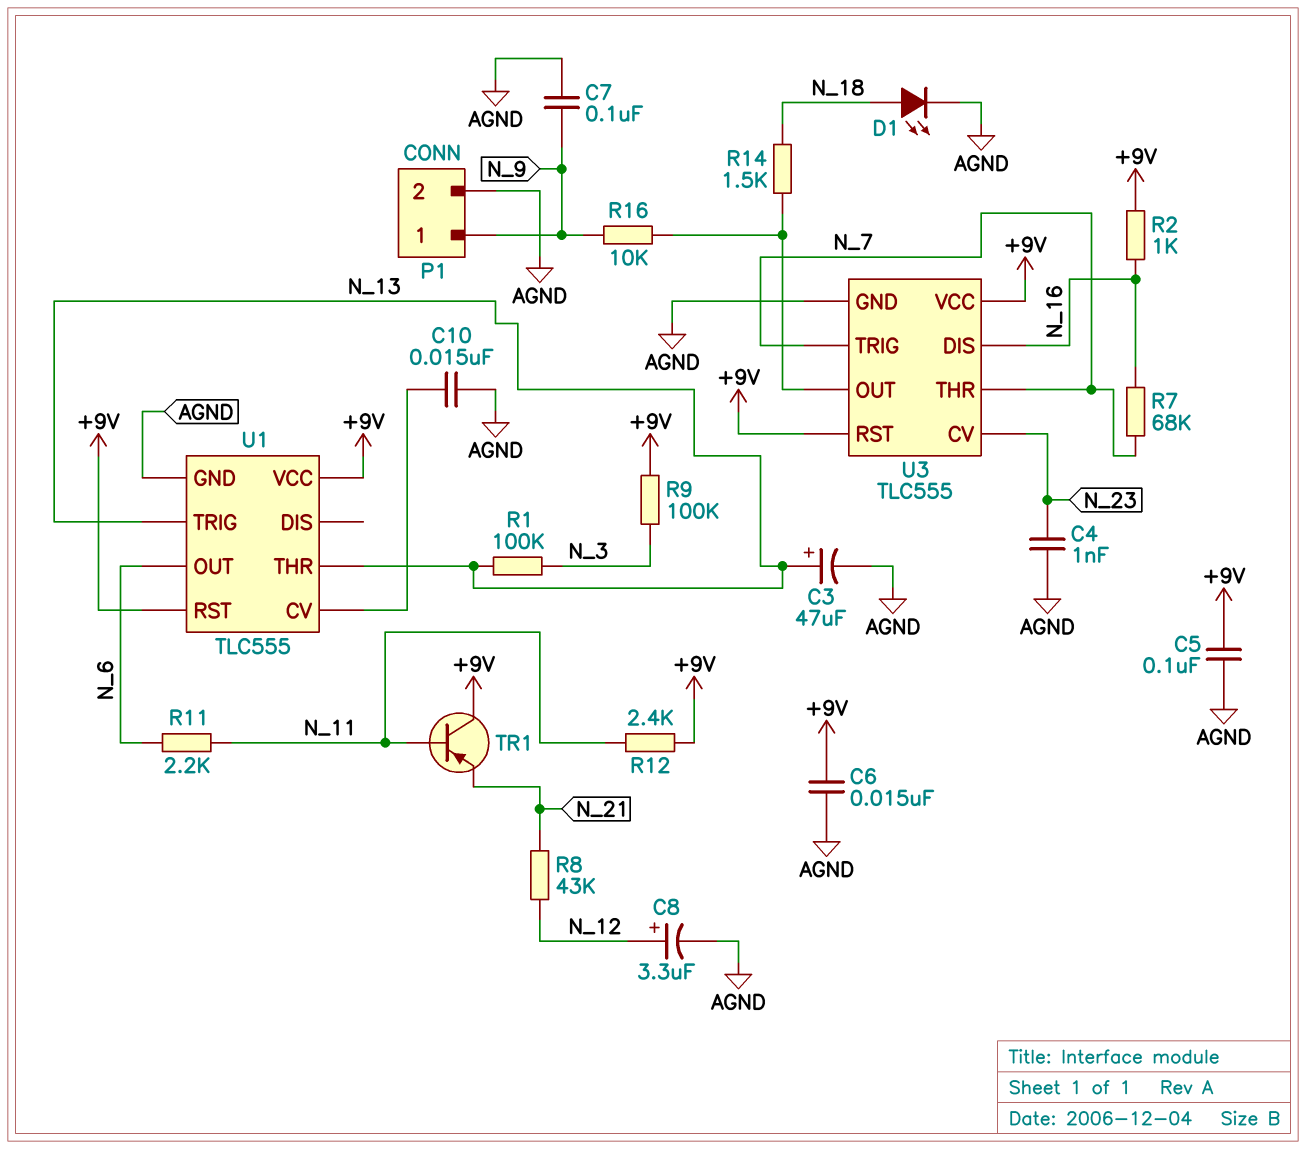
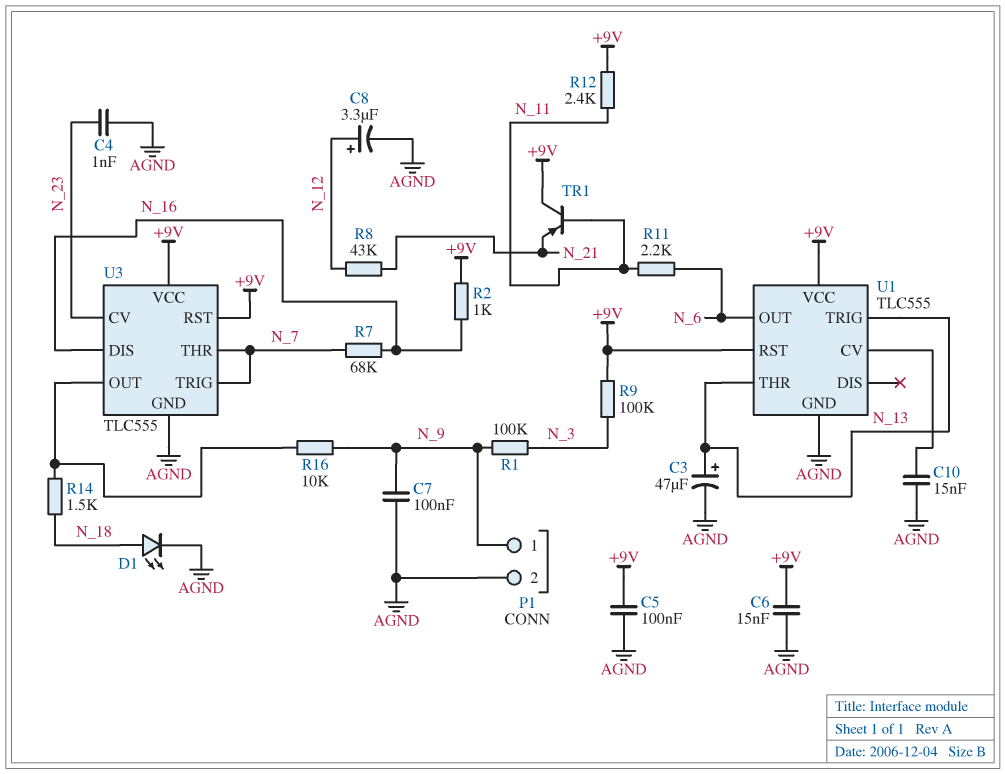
R1: 100k (N_3, N_13) -> 100k (N_3, N_9)

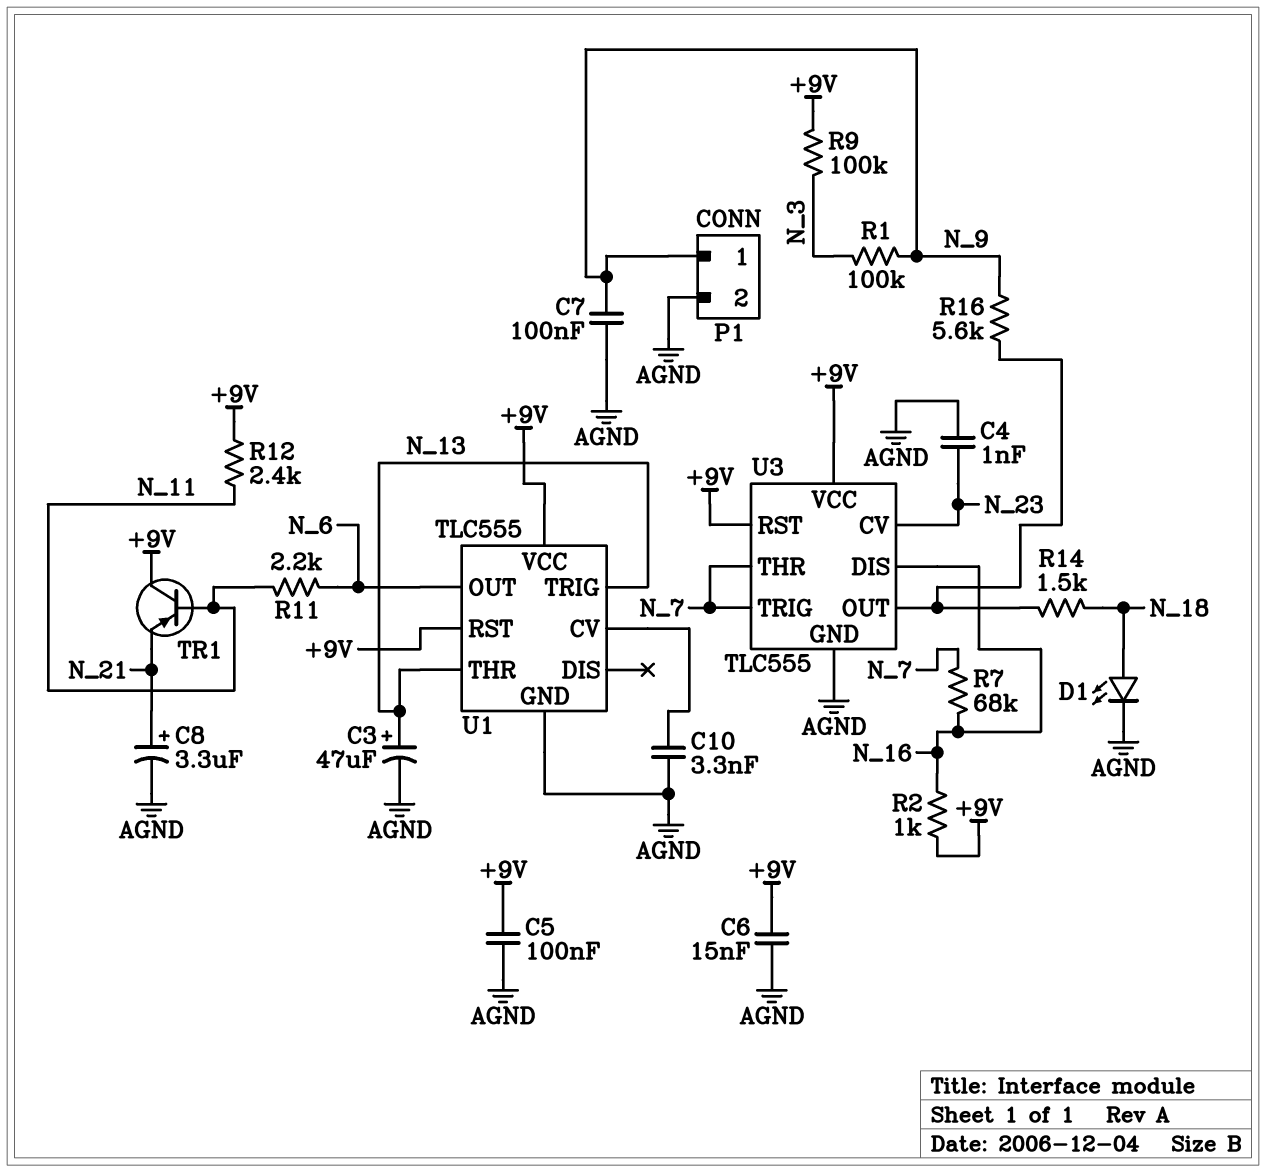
C8: 3.3uF (plus N_12, minus AGND) -> 3.3uF (plus N_21, minus AGND)
C10: 15nF (AGND, U1/CV) -> 3.3nF (AGND, U1/CV)
R8: 43k (N_12, N_21) -> none
R16: 10k (N_9, U3/OUT) -> 5.6k (N_9, U3/OUT)

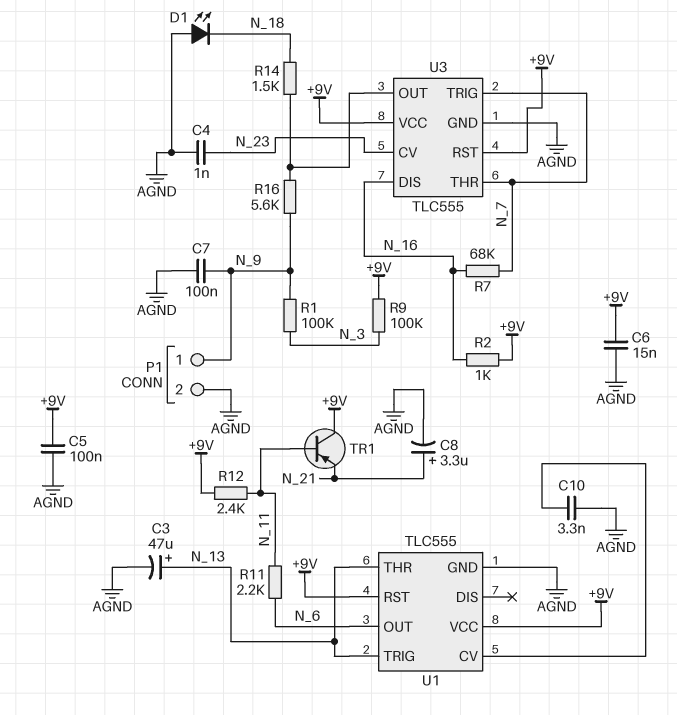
D1: LED (A N_18, K AGND) -> LED (A AGND, K N_18)

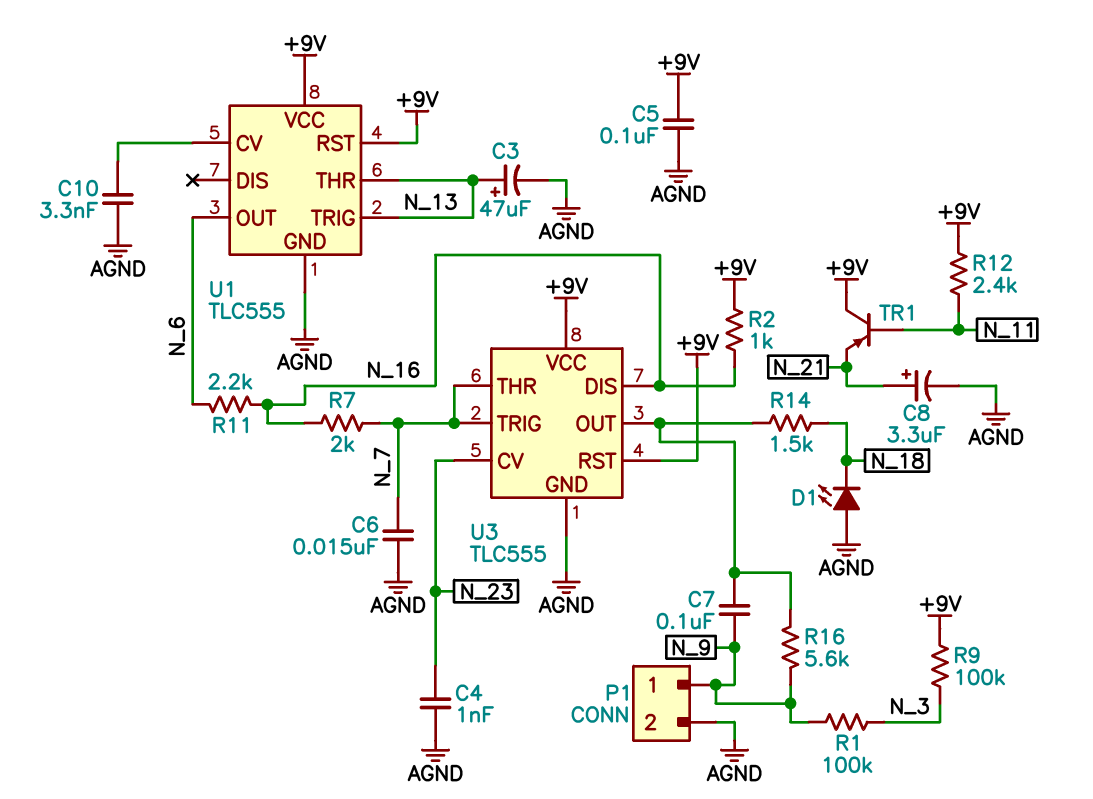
C6: 15nF (+9V, AGND) -> 15nF (AGND, N_7)
C7: 100nF (AGND, N_9) -> 100nF (N_9, U3/OUT)
R7: 68k (N_7, N_16) -> 2k (N_7, N_16)
R11: 2.2k (N_6, N_11) -> 2.2k (N_6, N_16)

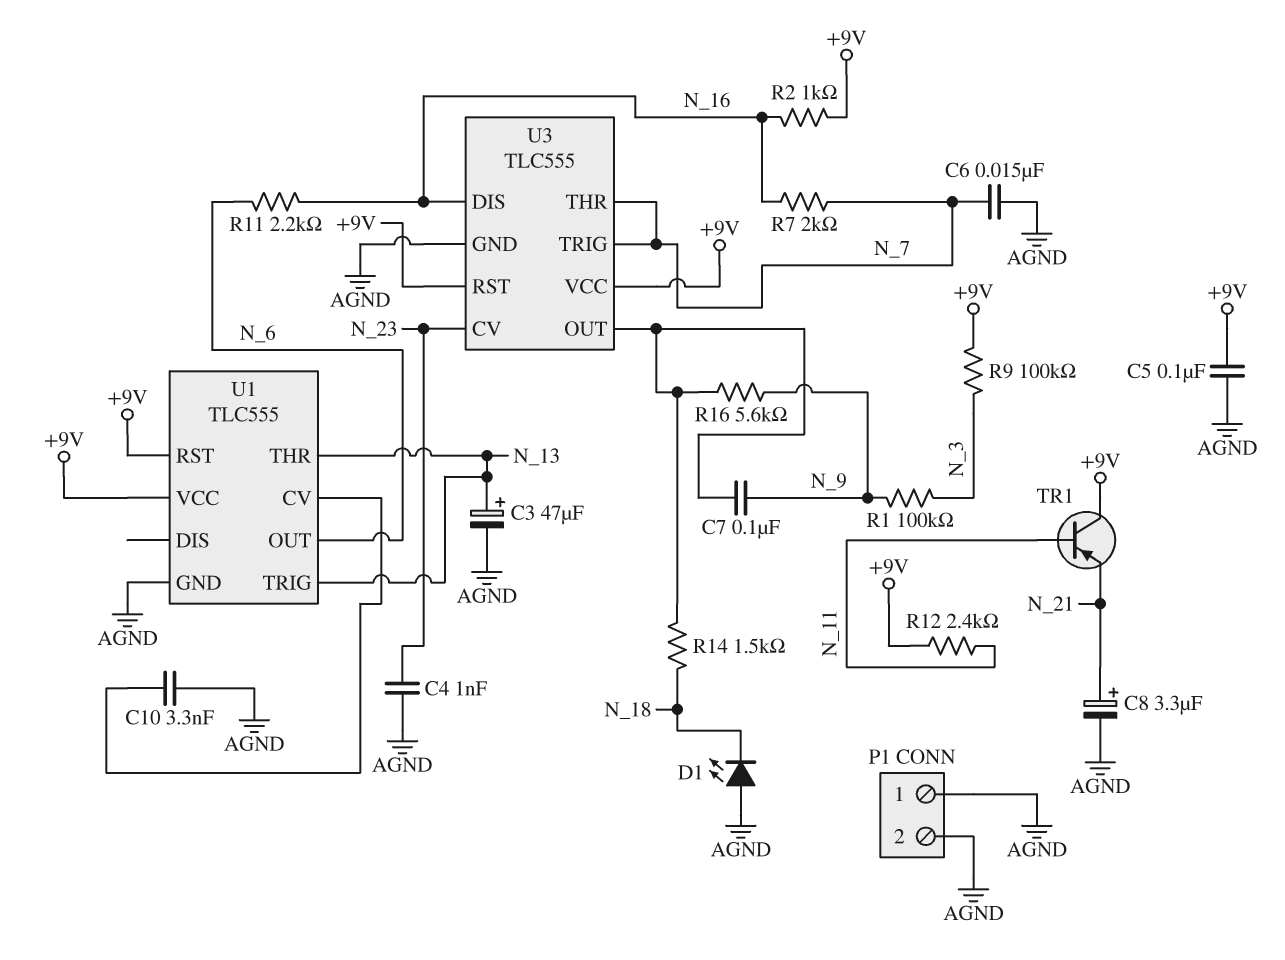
P1 pin 1: N_9 -> AGND

